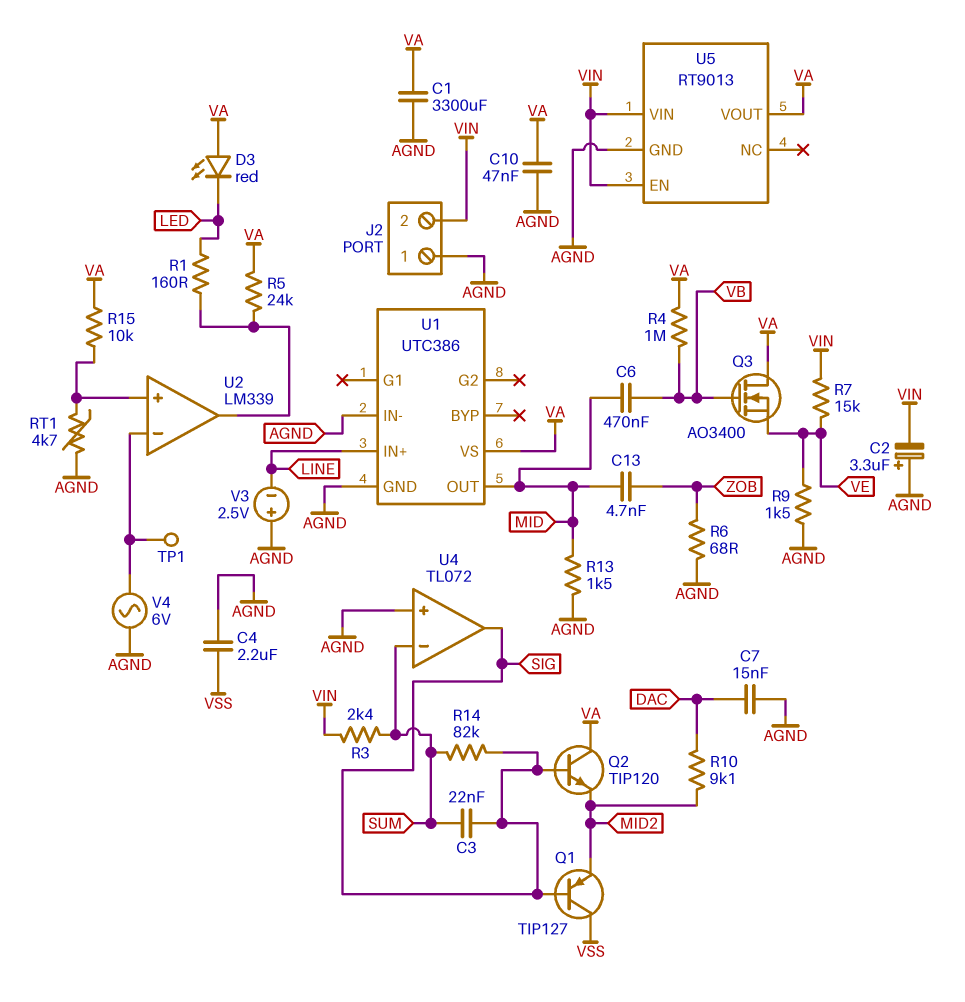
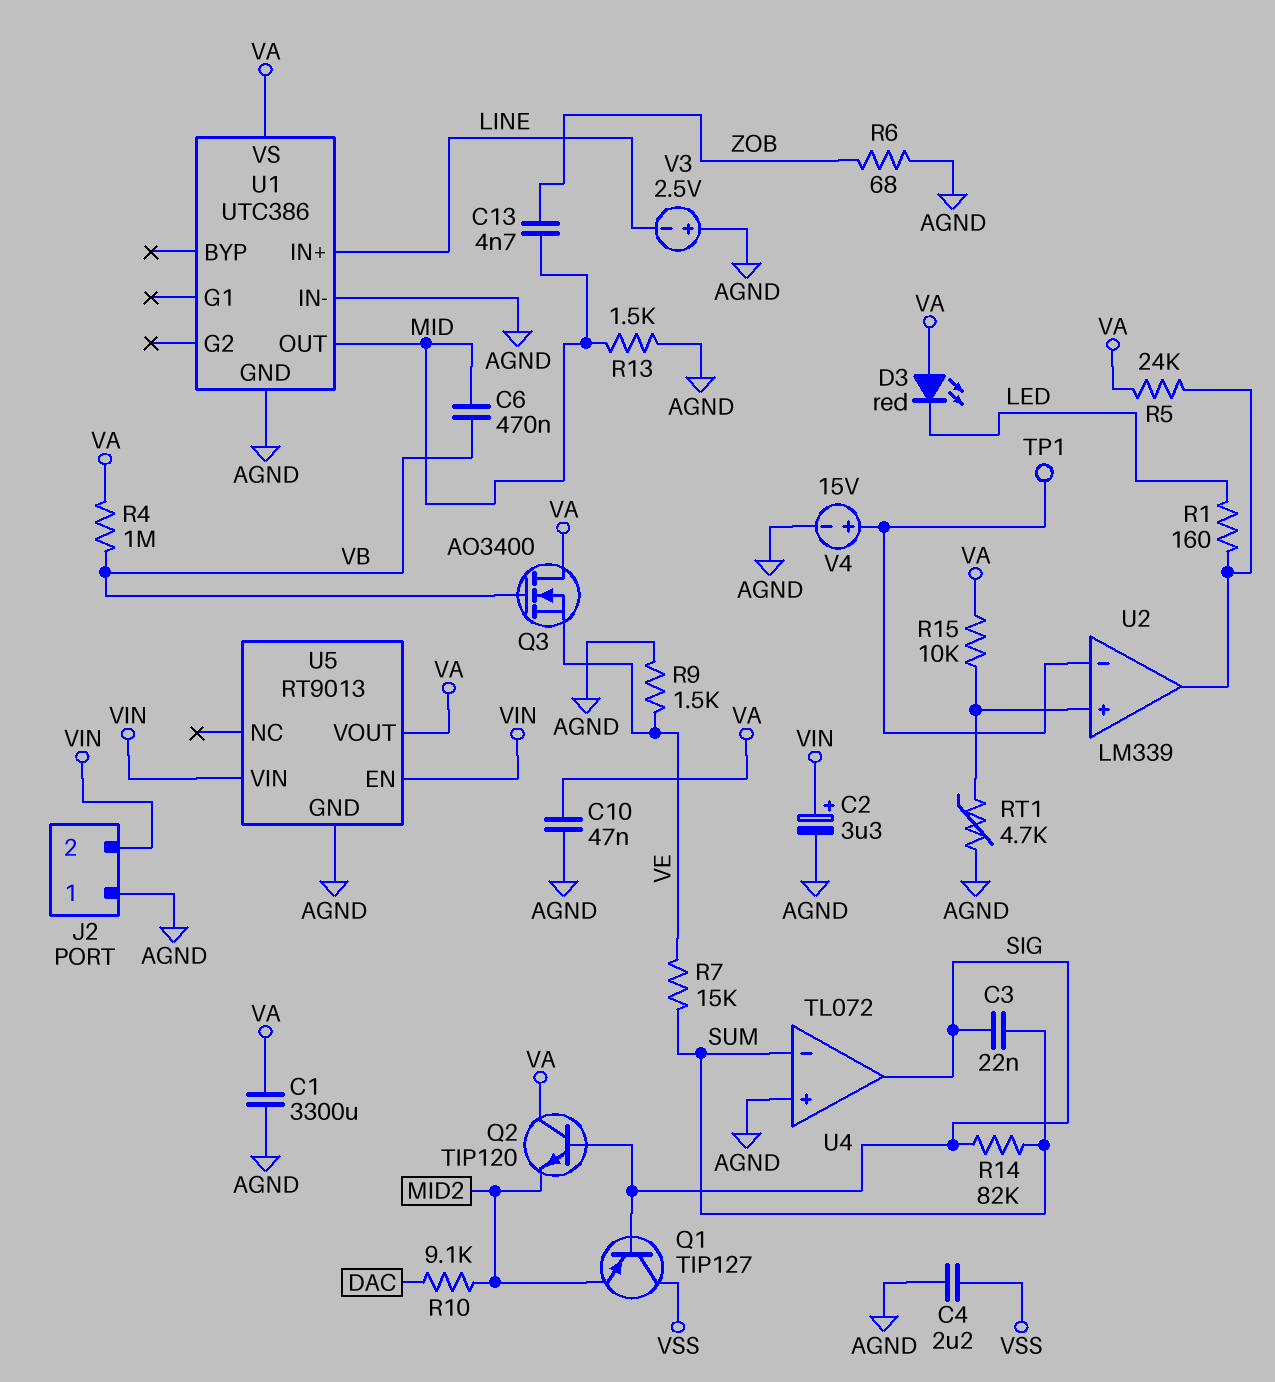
C2: 3.3uF (plus AGND, minus VIN) -> 3.3uF (plus VIN, minus AGND)
C7: 15nF (AGND, DAC) -> none
R3: 2.4k (SUM, VIN) -> none
R7: 15k (VE, VIN) -> 15k (SUM, VE)
V4: AC 6V (AGND, U2/in-) -> 15V (plus U2/in-, minus AGND)

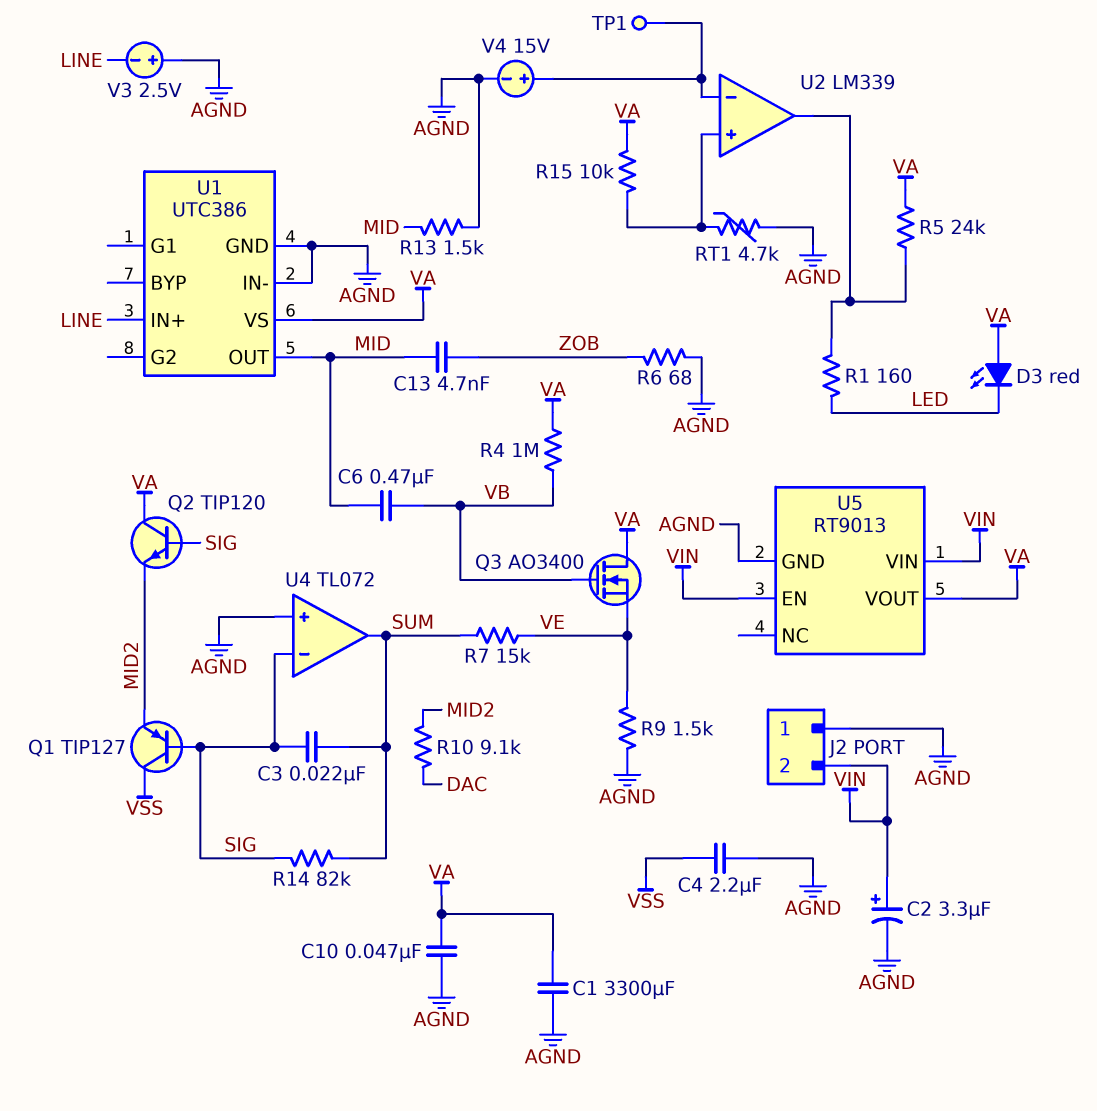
U4 pin in-: SUM -> SIG
U4 pin out: SIG -> SUM

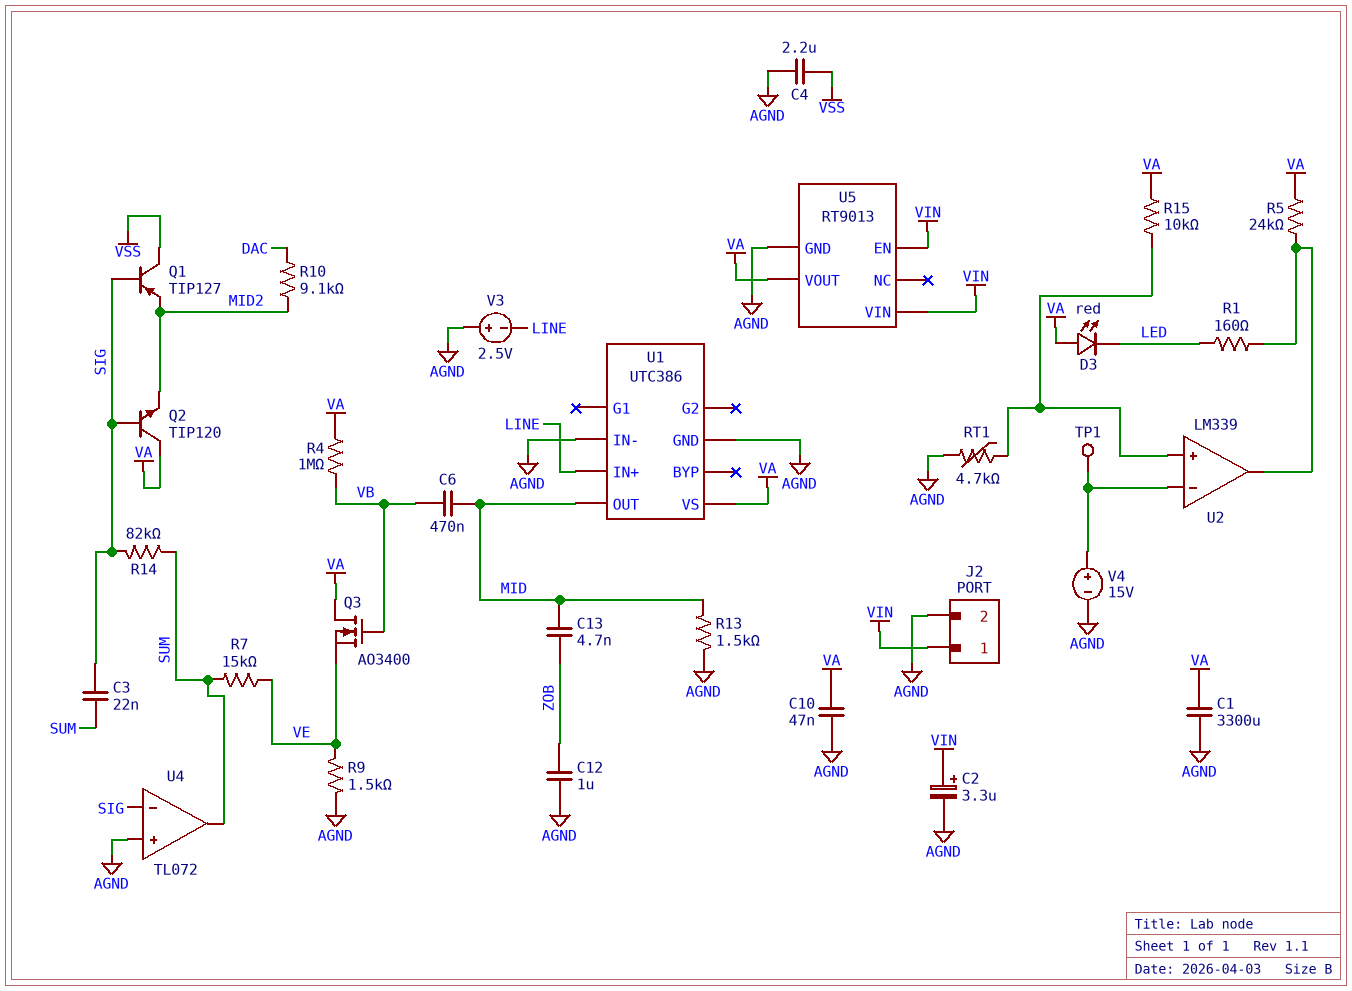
C12: none -> 1uF (AGND, ZOB)
J2 pin 1: AGND -> VIN
J2 pin 2: VIN -> AGND
R6: 68 (AGND, ZOB) -> none

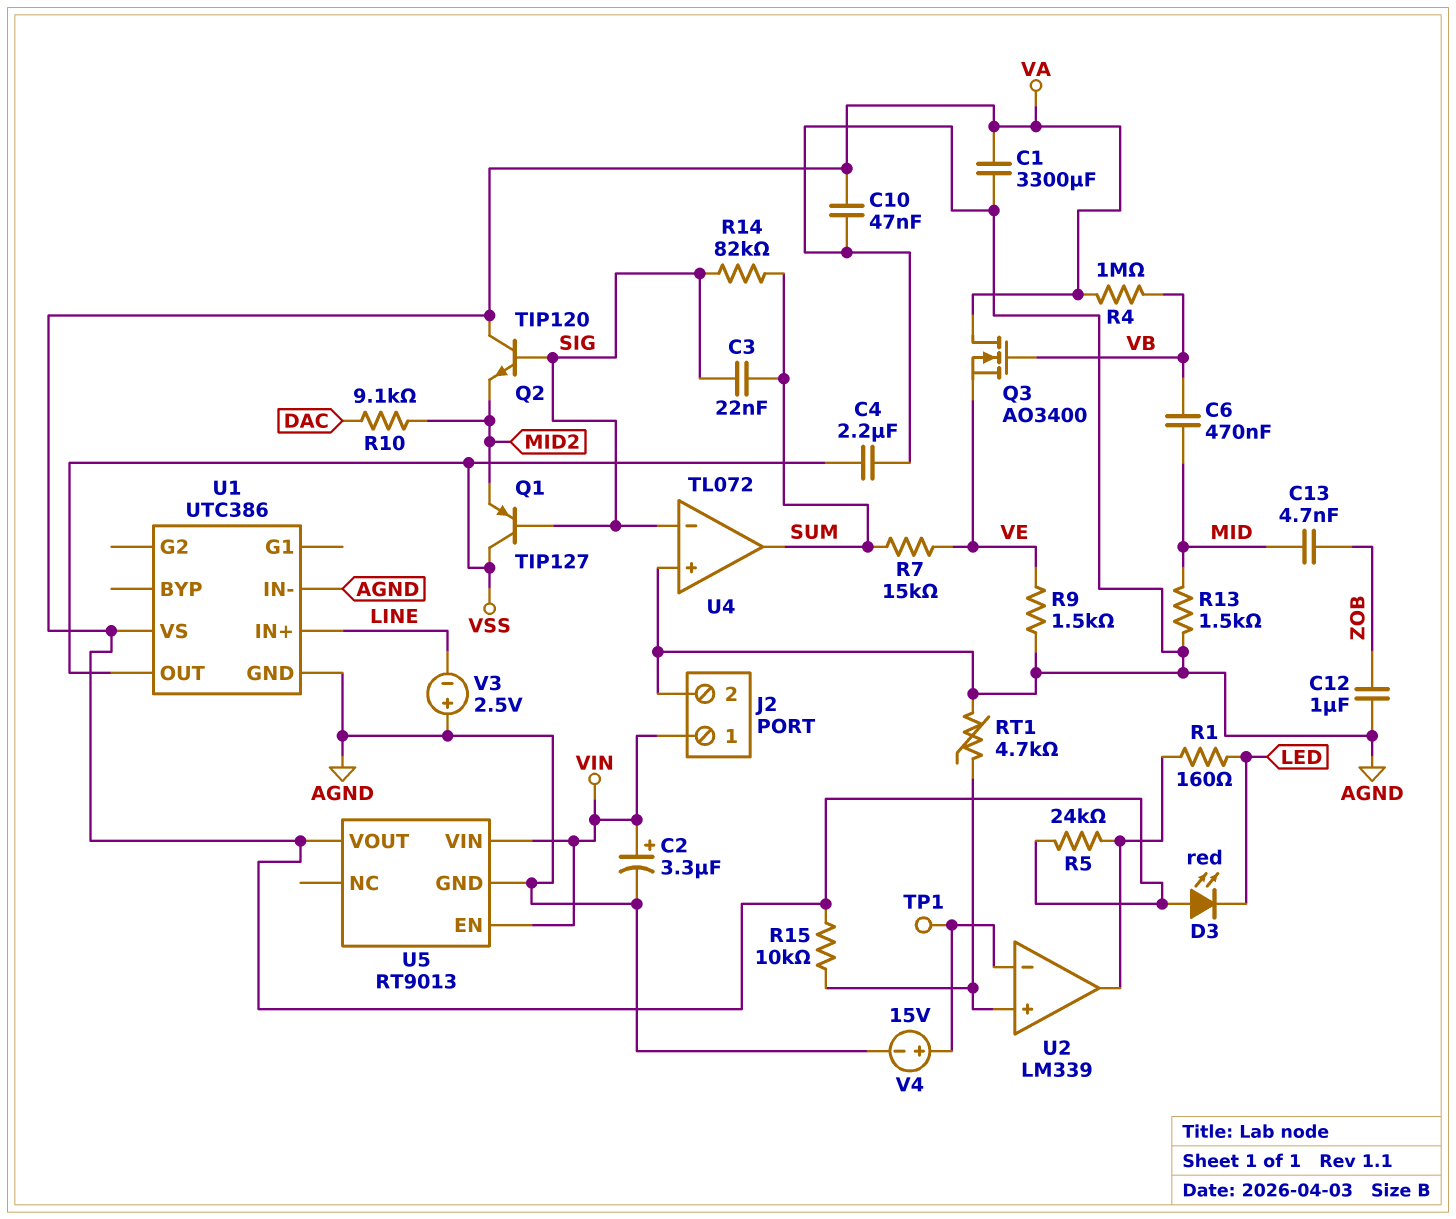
U1 pin OUT: MID -> VSS

